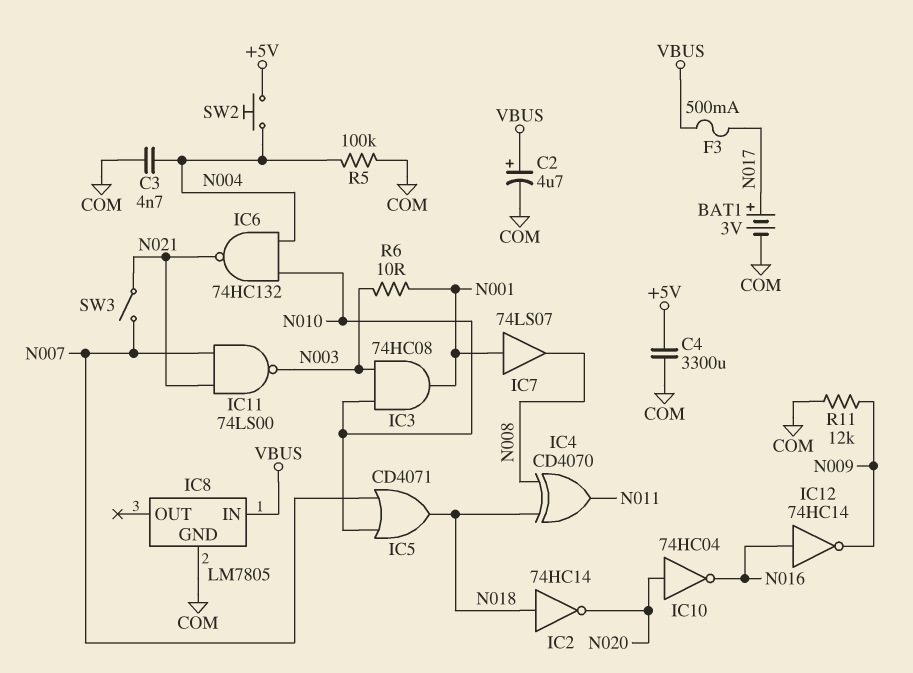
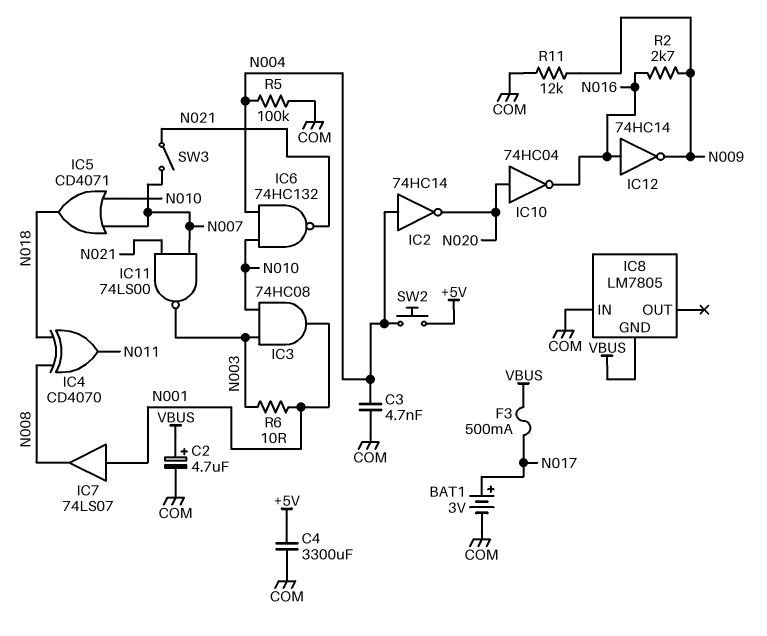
IC2: NOT 74HC14 (in N018, out N020) -> NOT 74HC14 (in N004, out N020)
IC8 pin GND: COM -> VBUS
IC8 pin IN: VBUS -> COM
R2: none -> 2.7k (N009, N016)

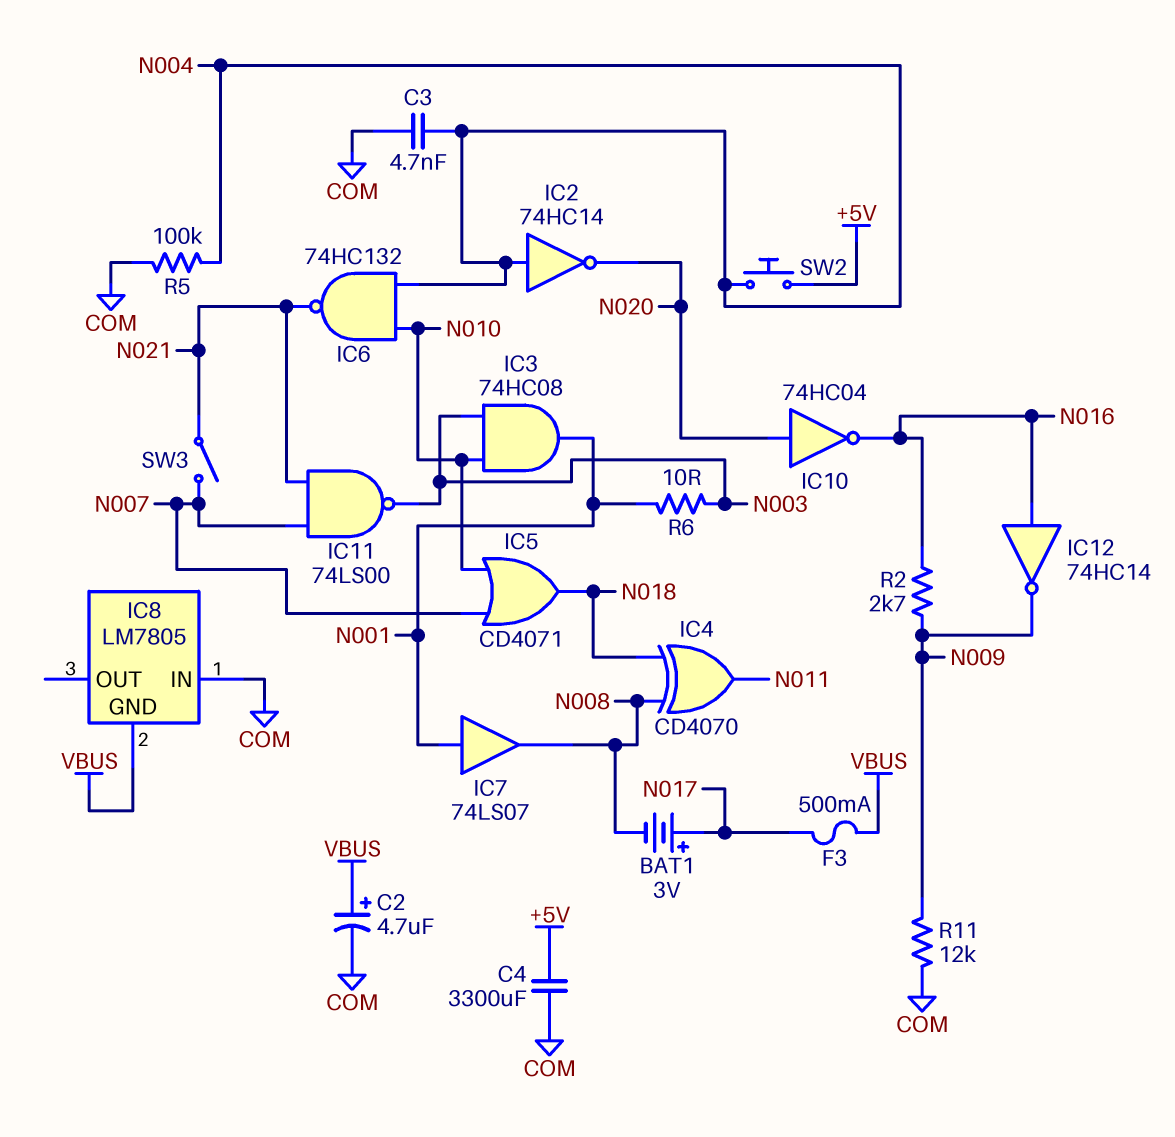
BAT1: 3V (plus N017, minus COM) -> 3V (plus N017, minus N008)

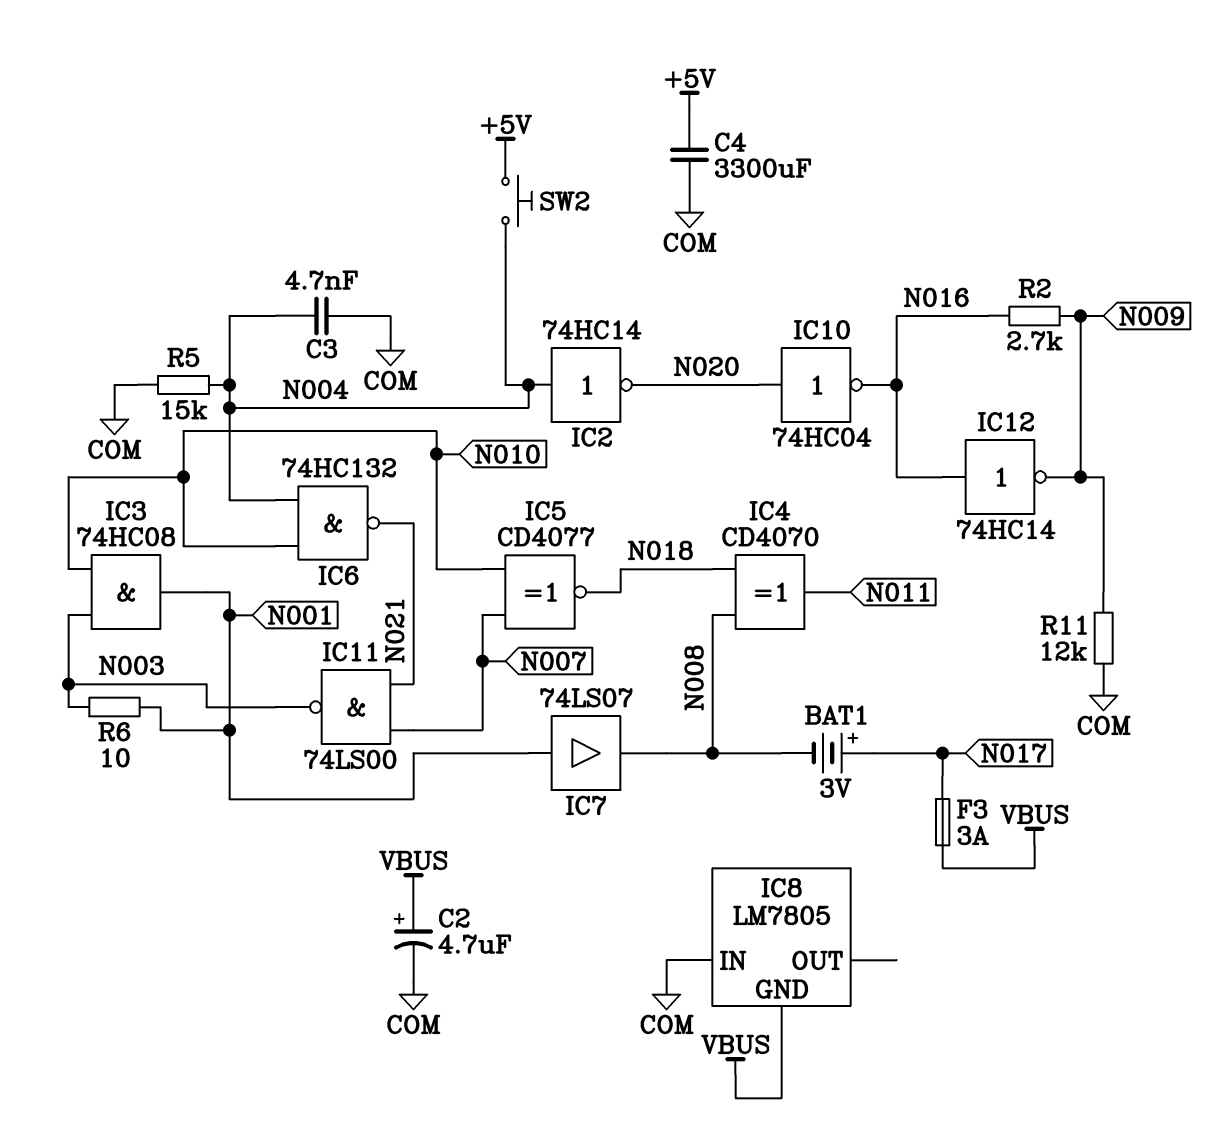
F3: 500mA (N017, VBUS) -> 3A (N017, VBUS)
IC5: OR CD4071 (in N007, in N010, out N018) -> XNOR CD4077 (in N007, in N010, out N018)
R5: 100k (COM, N004) -> 15k (COM, N004)
SW3: switch (N007, N021) -> none

